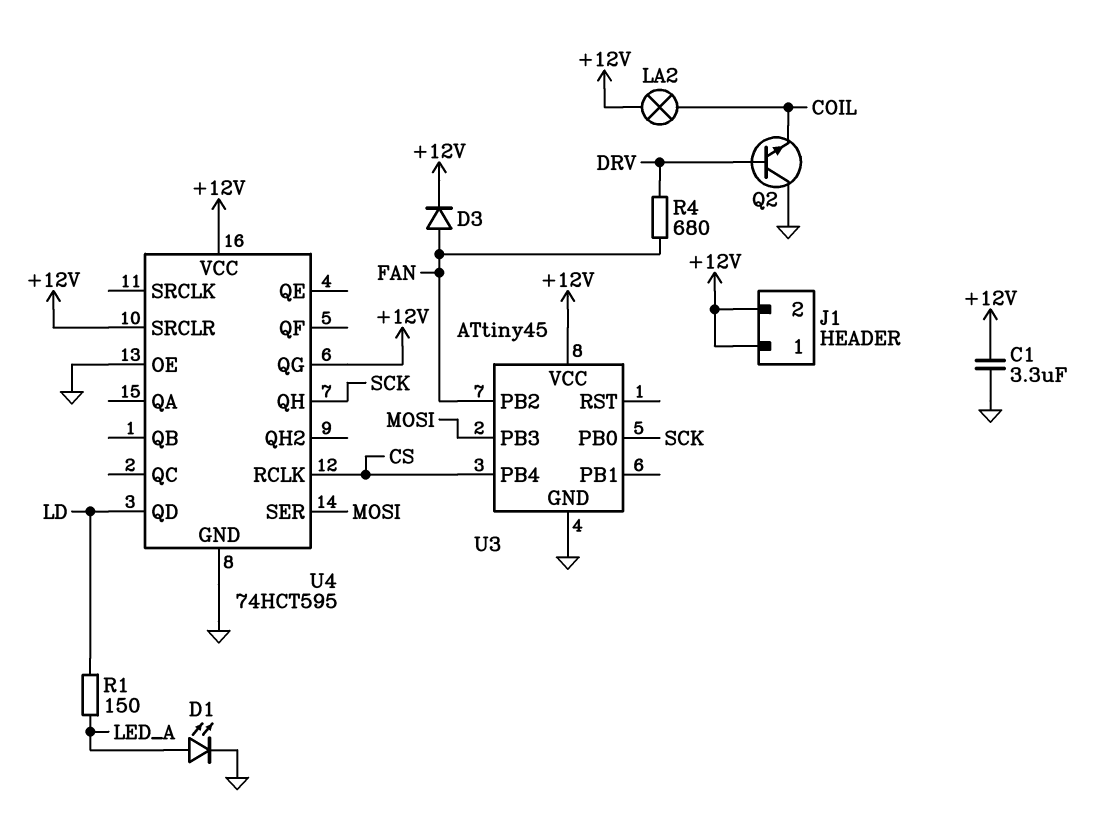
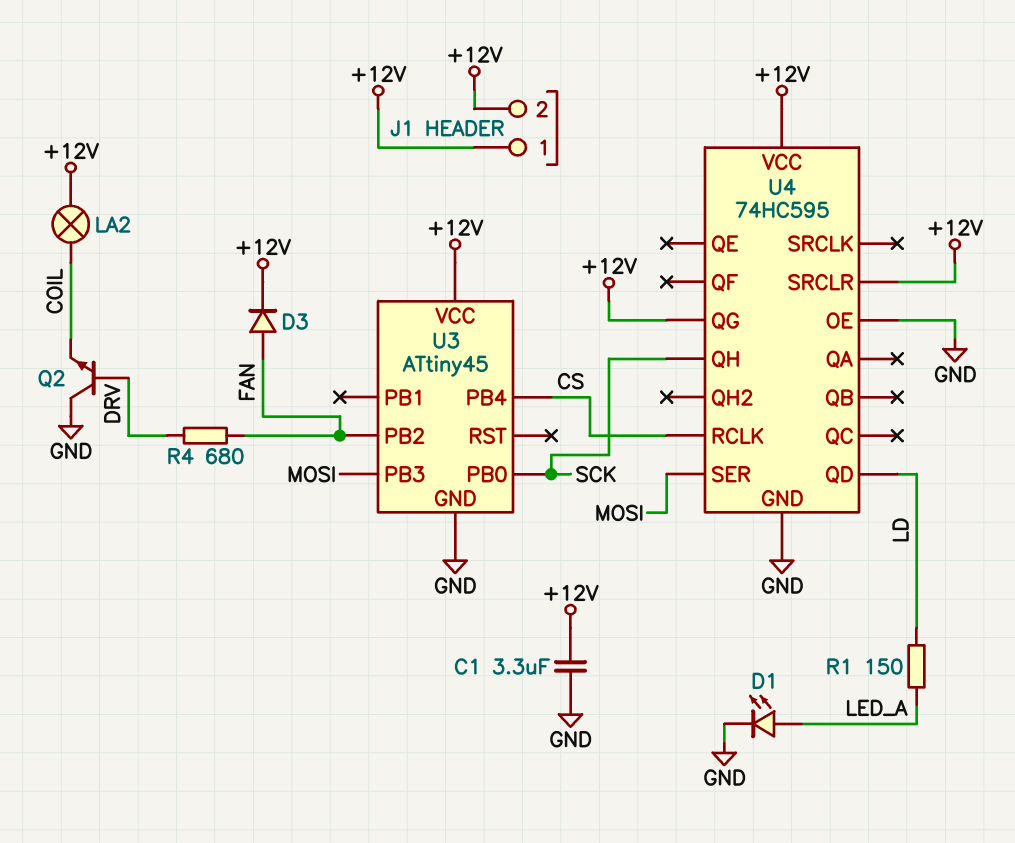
U4: 74HCT595 -> 74HC595

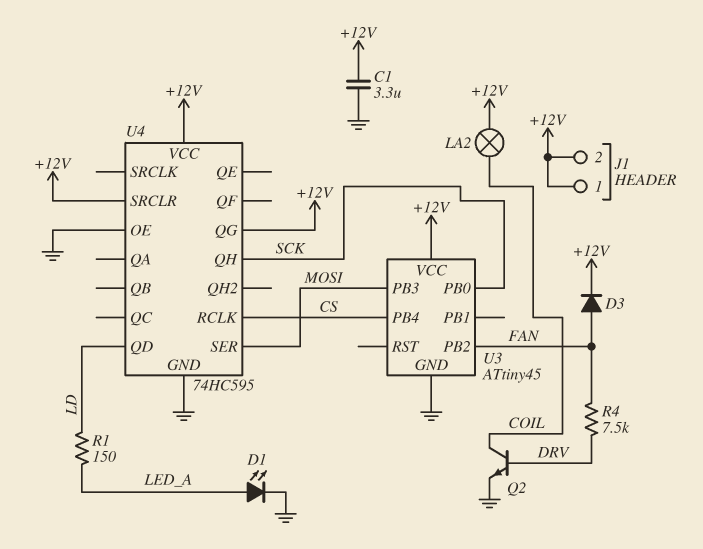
Q2: NPN (B DRV, C GND, E COIL) -> NPN (B DRV, C COIL, E GND)
R4: 680 (DRV, FAN) -> 7.5k (DRV, FAN)

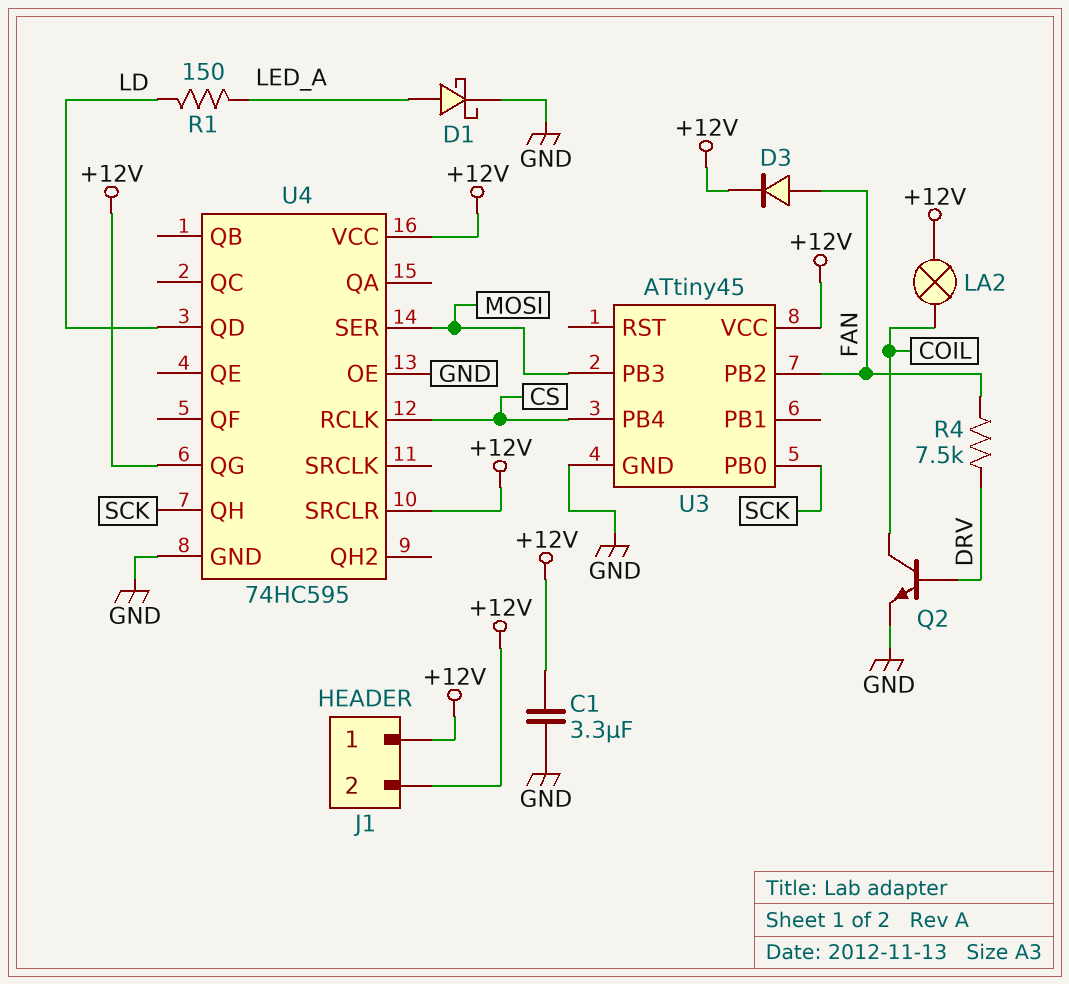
D1: LED (A LED_A, K GND) -> schottky (A LED_A, K GND)

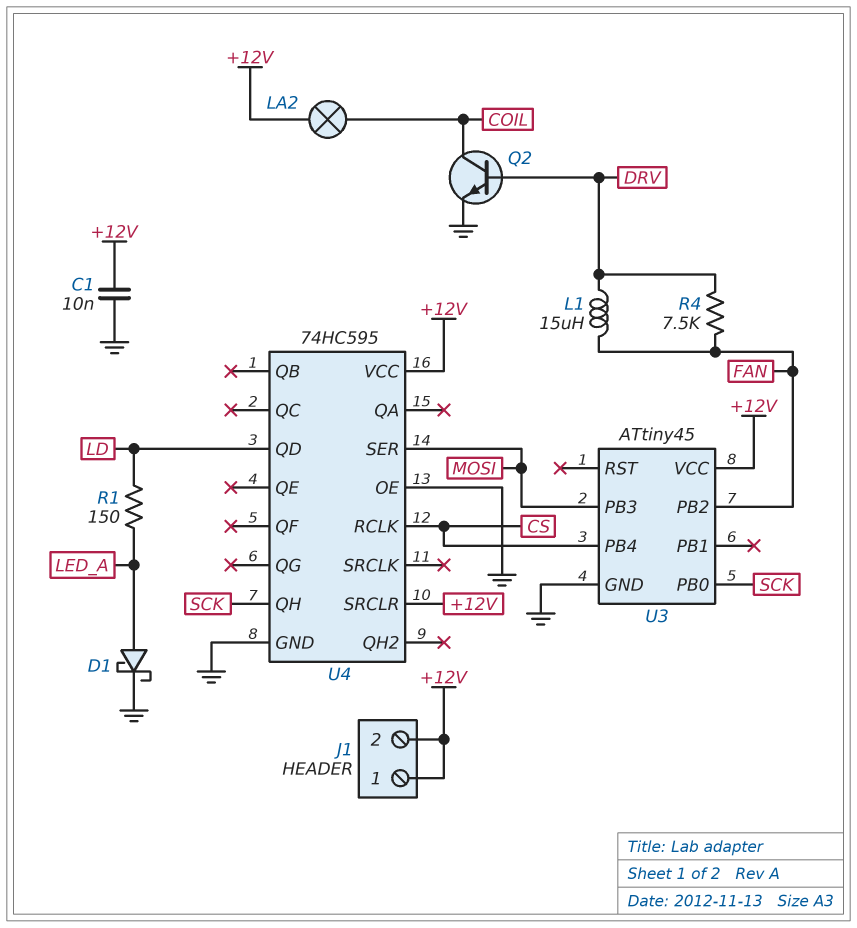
C1: 3.3uF (+12V, GND) -> 10nF (+12V, GND)
D3: diode (A FAN, K +12V) -> none
L1: none -> 15uH (DRV, FAN)
U4 pin QG: +12V -> none

